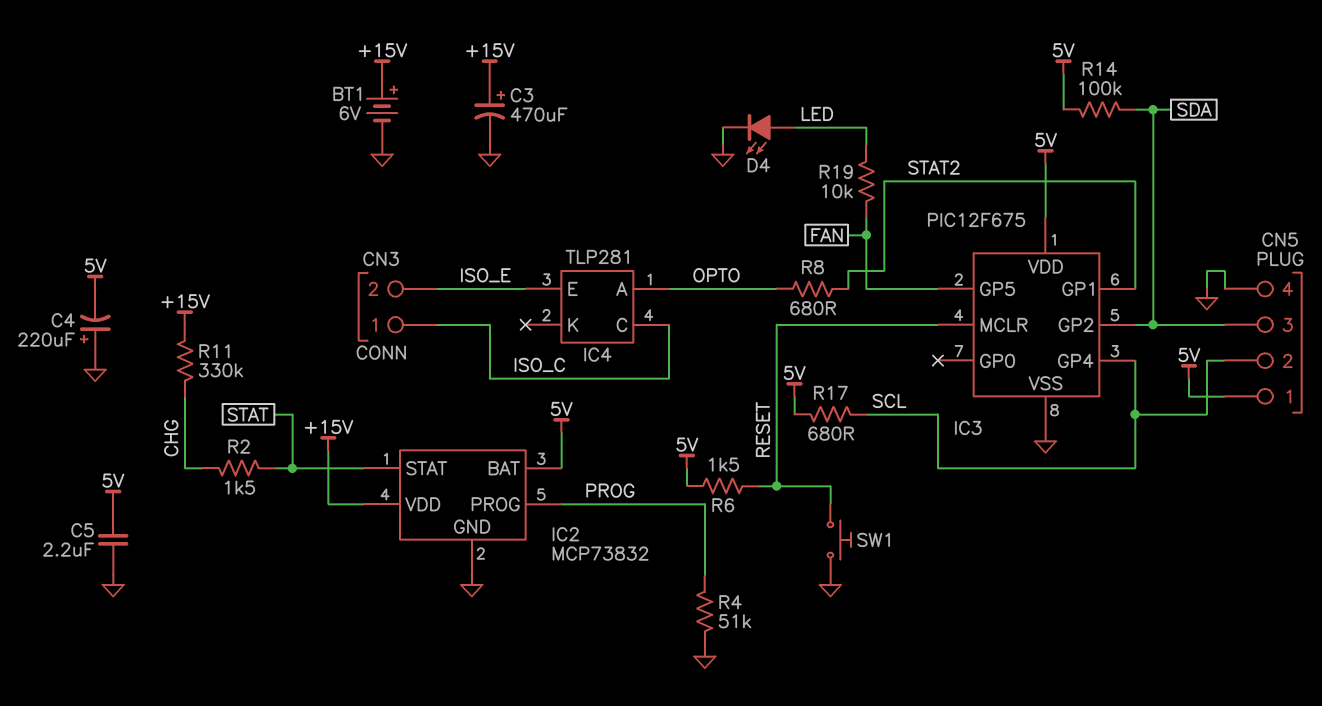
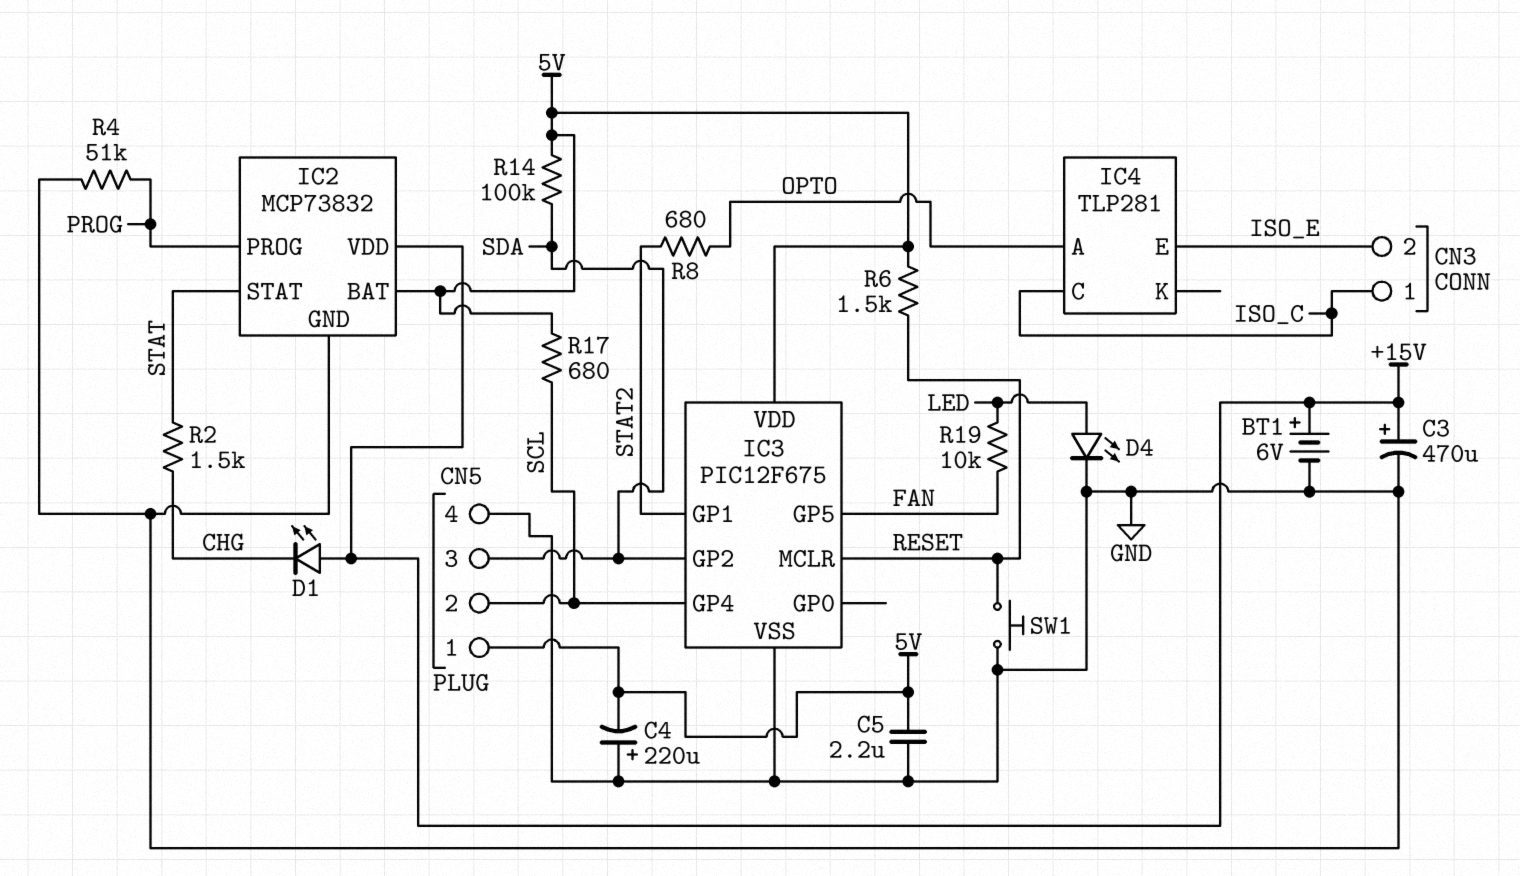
D1: none -> LED (A +15V, K CHG)
R11: 330k (+15V, CHG) -> none

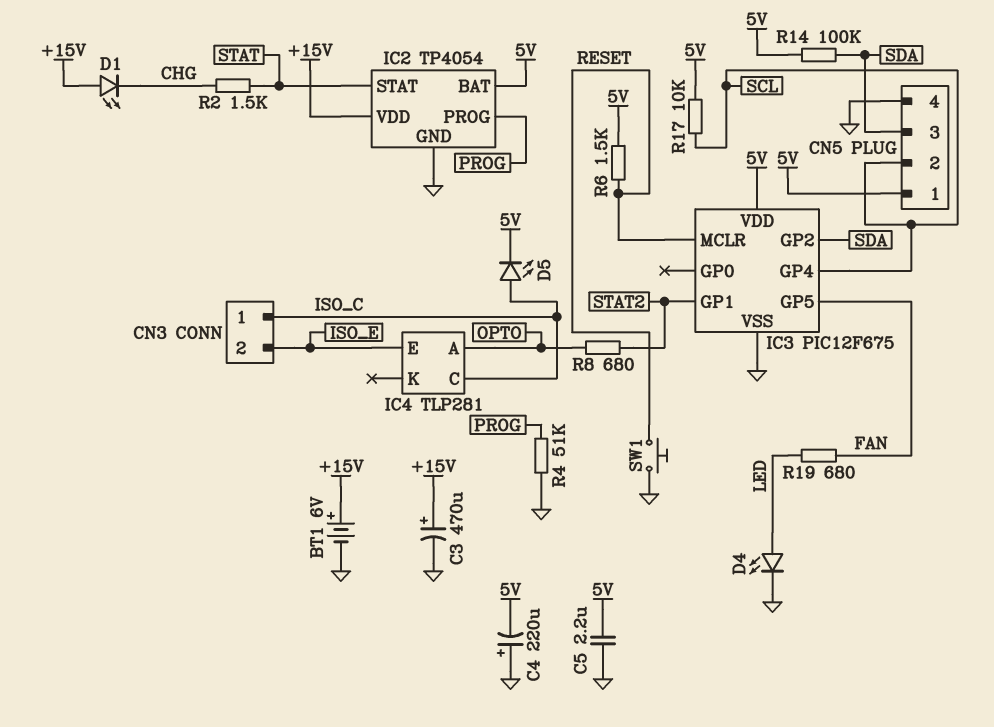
D5: none -> LED (A ISO_C, K 5V)
IC2: MCP73832 -> TP4054
R17: 680 (5V, SCL) -> 10k (5V, SCL)
R19: 10k (FAN, LED) -> 680 (FAN, LED)

